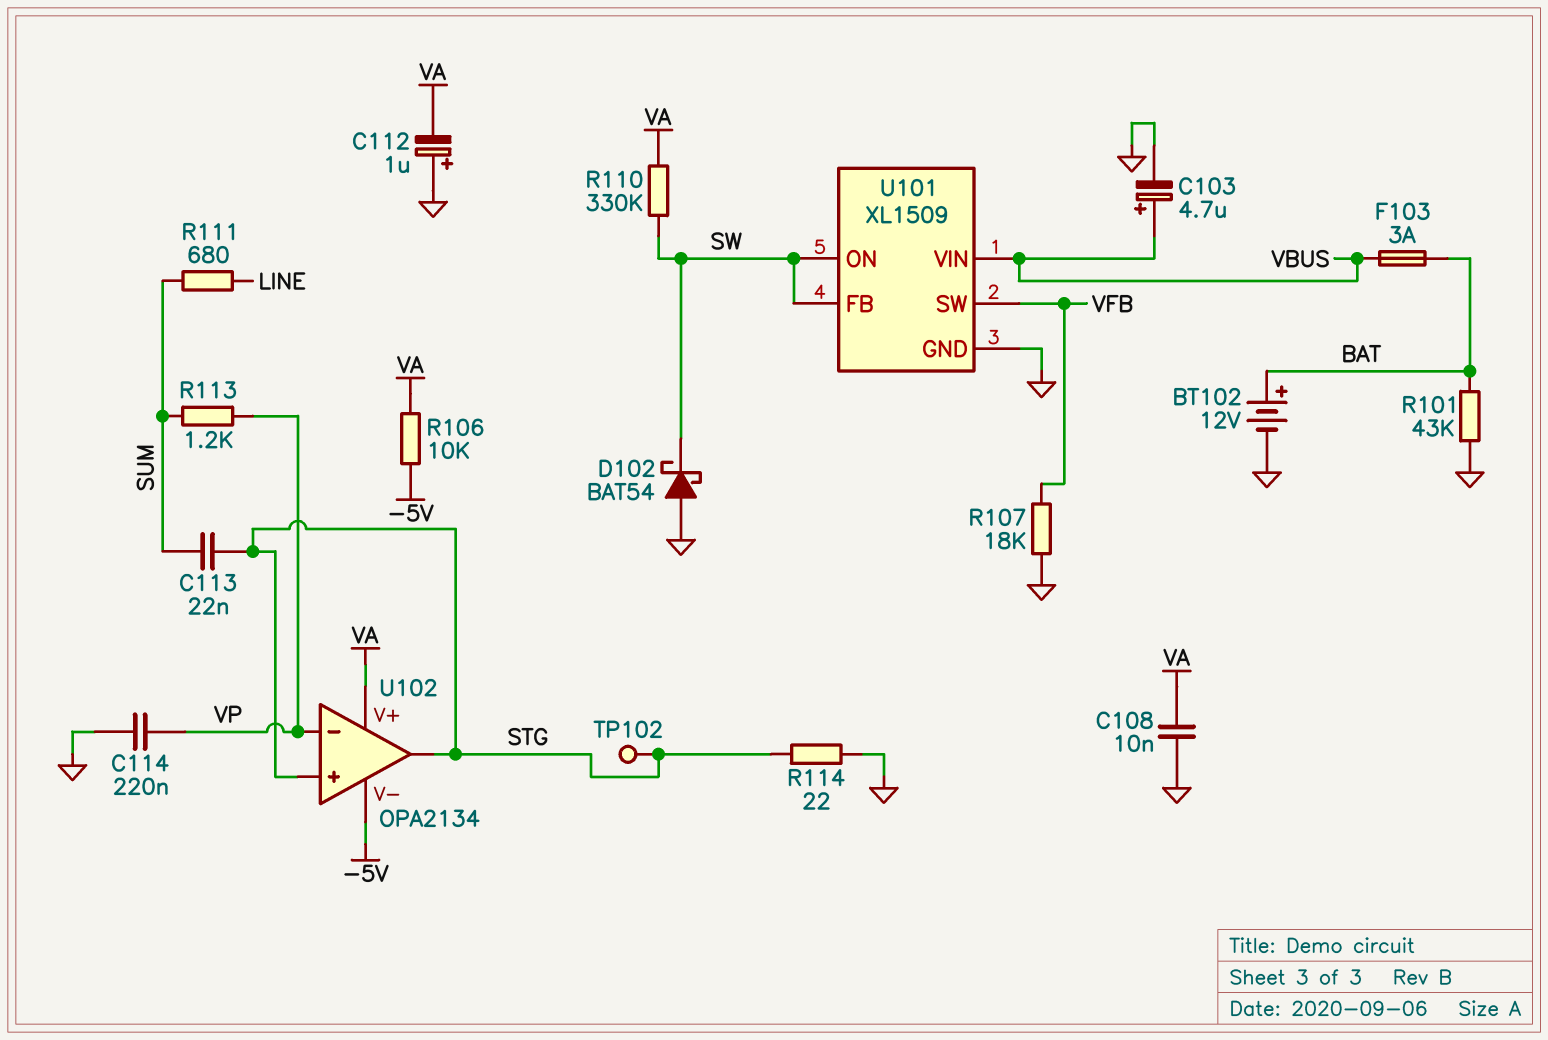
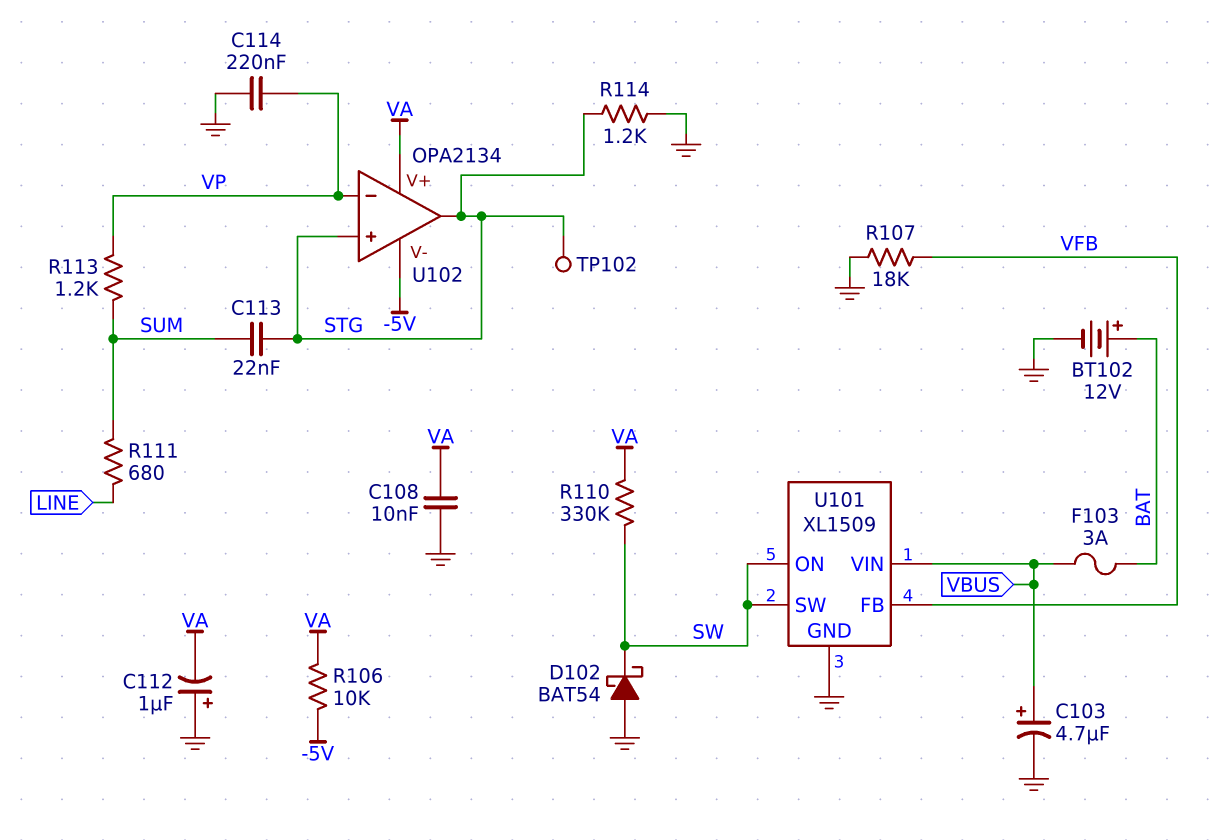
R101: 43k (BAT, GND) -> none
R114: 22 (GND, STG) -> 1.2k (GND, STG)
U101 pin FB: SW -> VFB
U101 pin SW: VFB -> SW

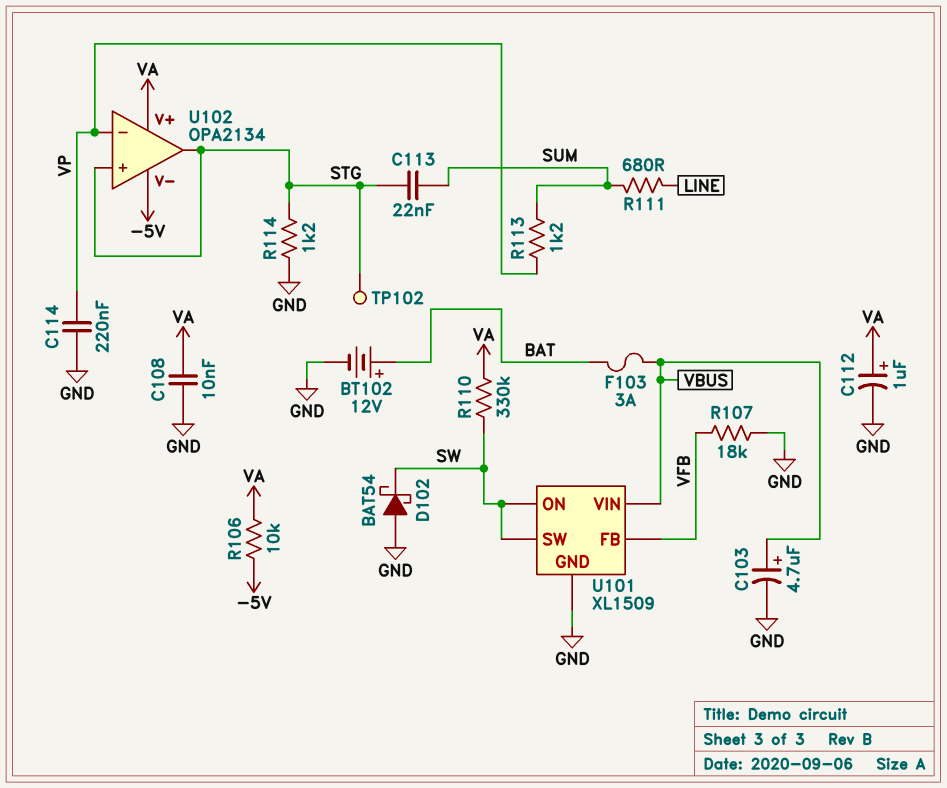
C112: 1uF (plus GND, minus VA) -> 1uF (plus VA, minus GND)

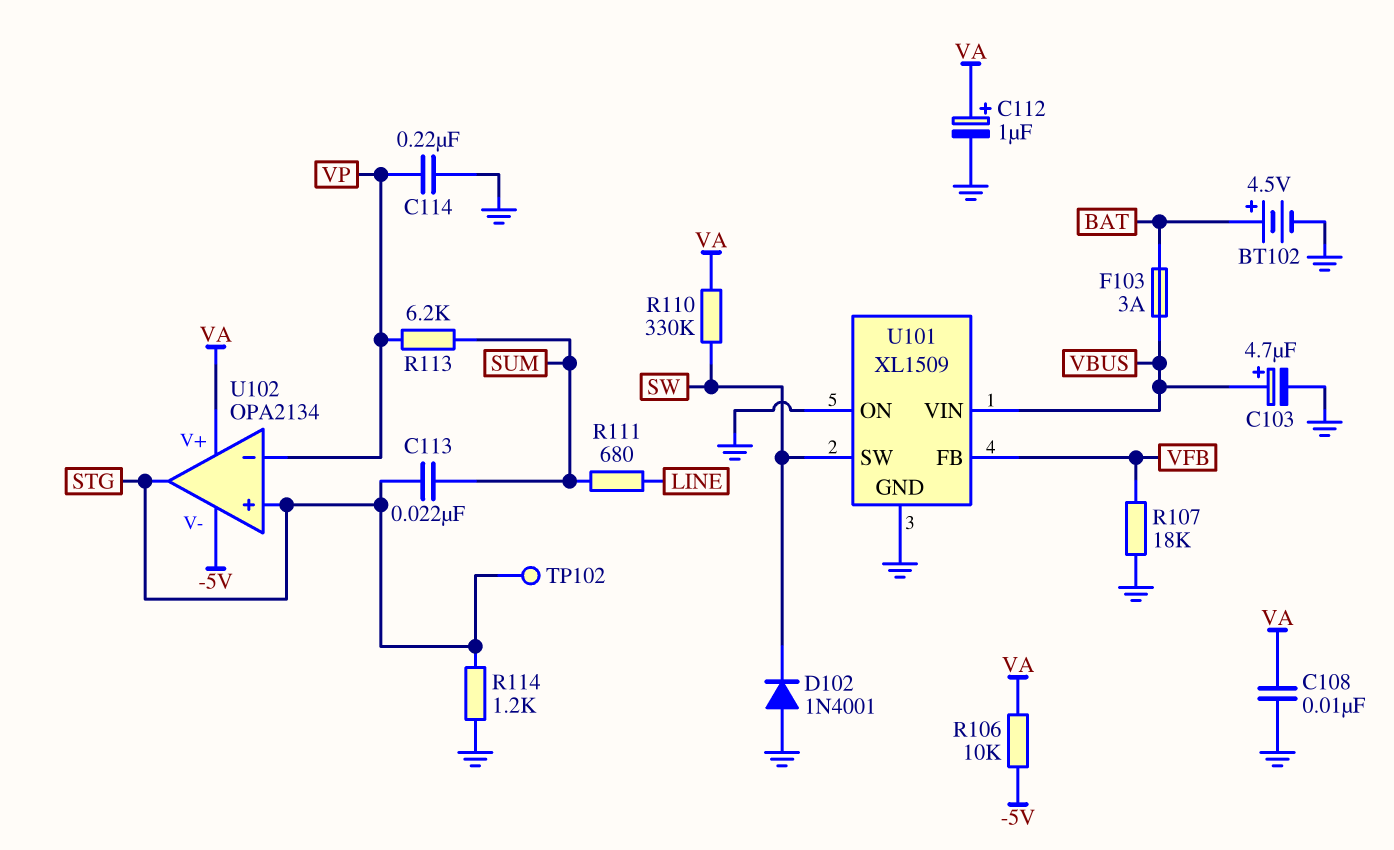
BT102: 12V (plus BAT, minus GND) -> 4.5V (plus BAT, minus GND)
D102: schottky BAT54 (A GND, K SW) -> diode 1N4001 (A GND, K SW)
R113: 1.2k (SUM, VP) -> 6.2k (SUM, VP)
U101 pin ON: SW -> GND

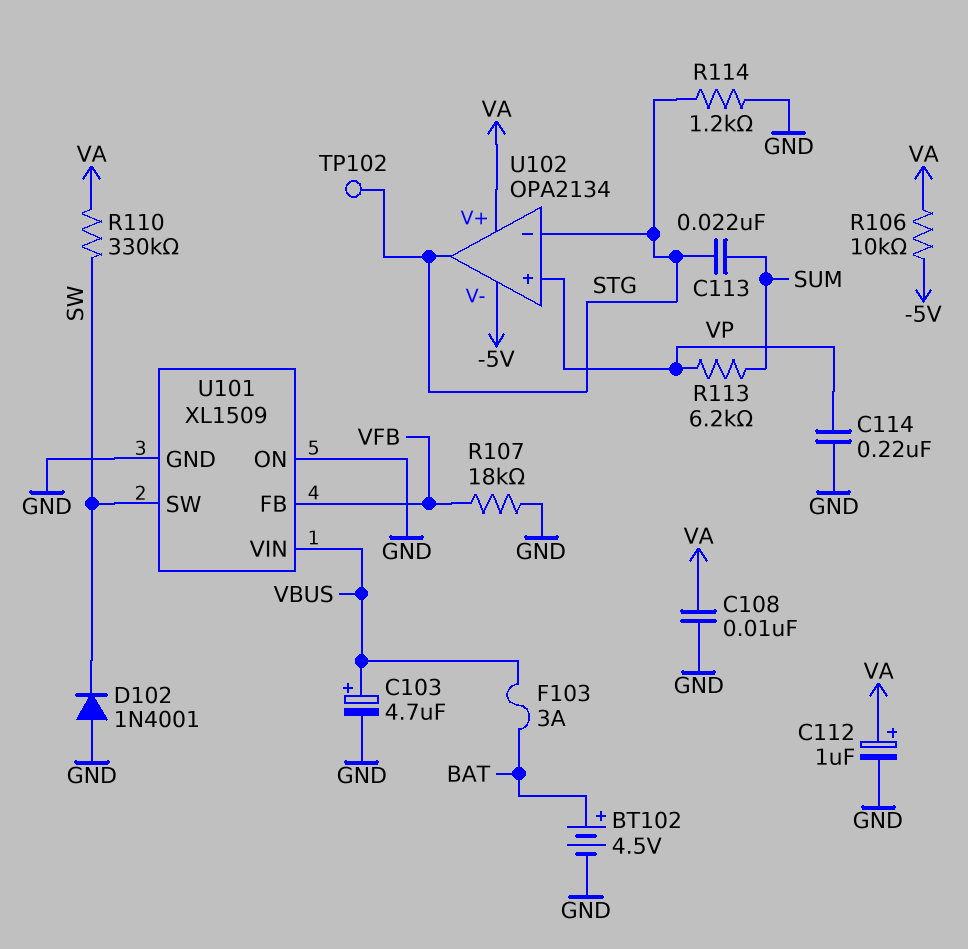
R111: 680 (LINE, SUM) -> none
U102 pin in+: STG -> VP
U102 pin in-: VP -> STG

